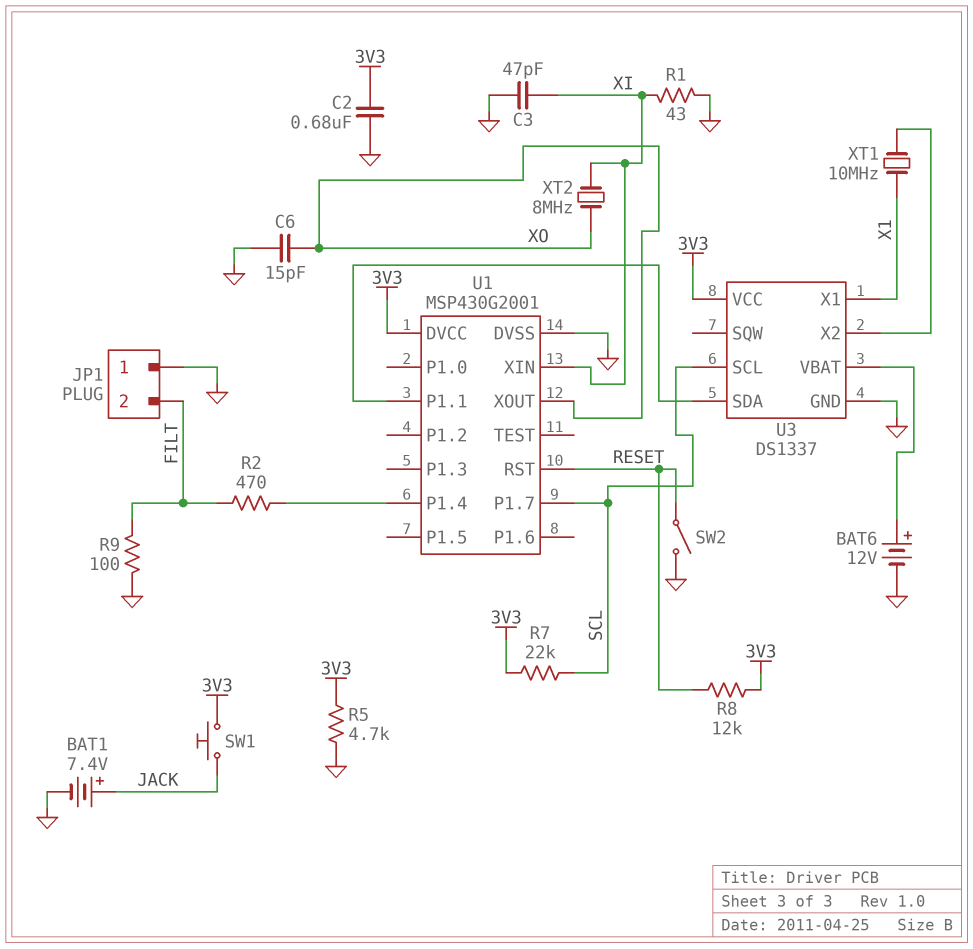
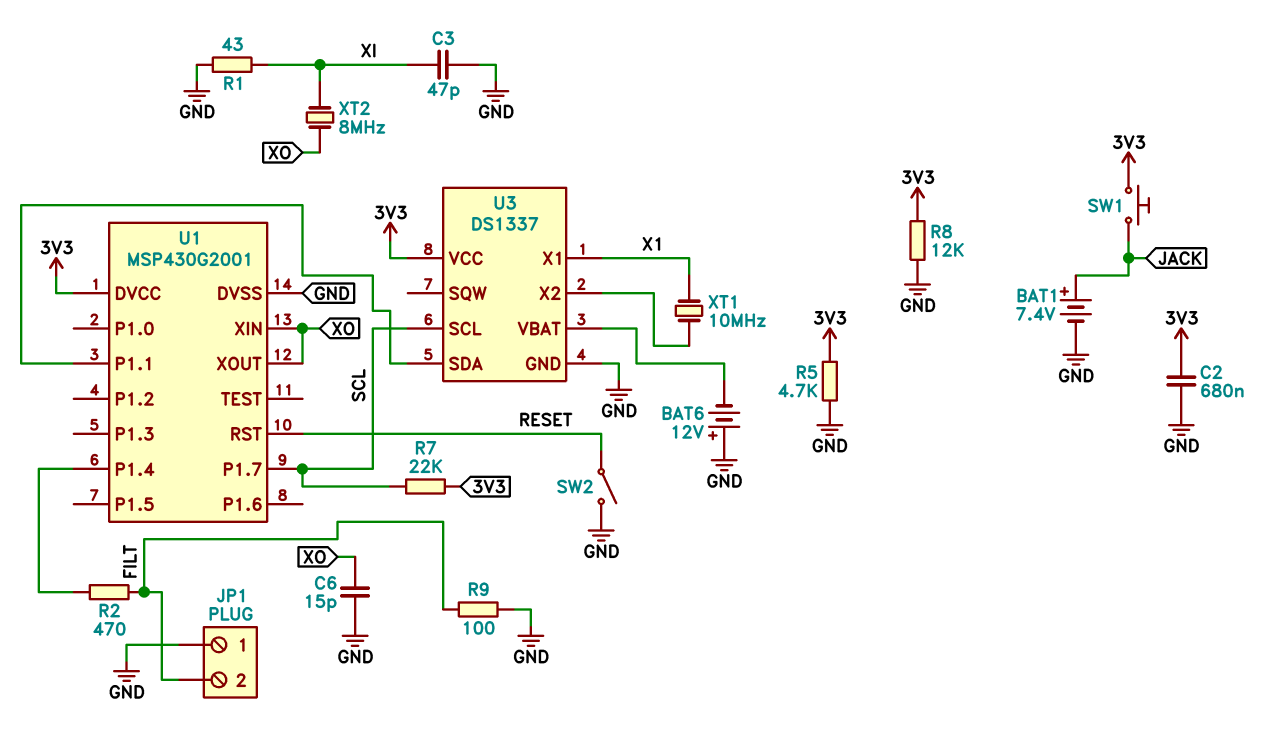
BAT6: 12V (plus U3/VBAT, minus GND) -> 12V (plus GND, minus U3/VBAT)
R8: 12k (3V3, RESET) -> 12k (3V3, GND)
U1 pin XIN: XI -> XO

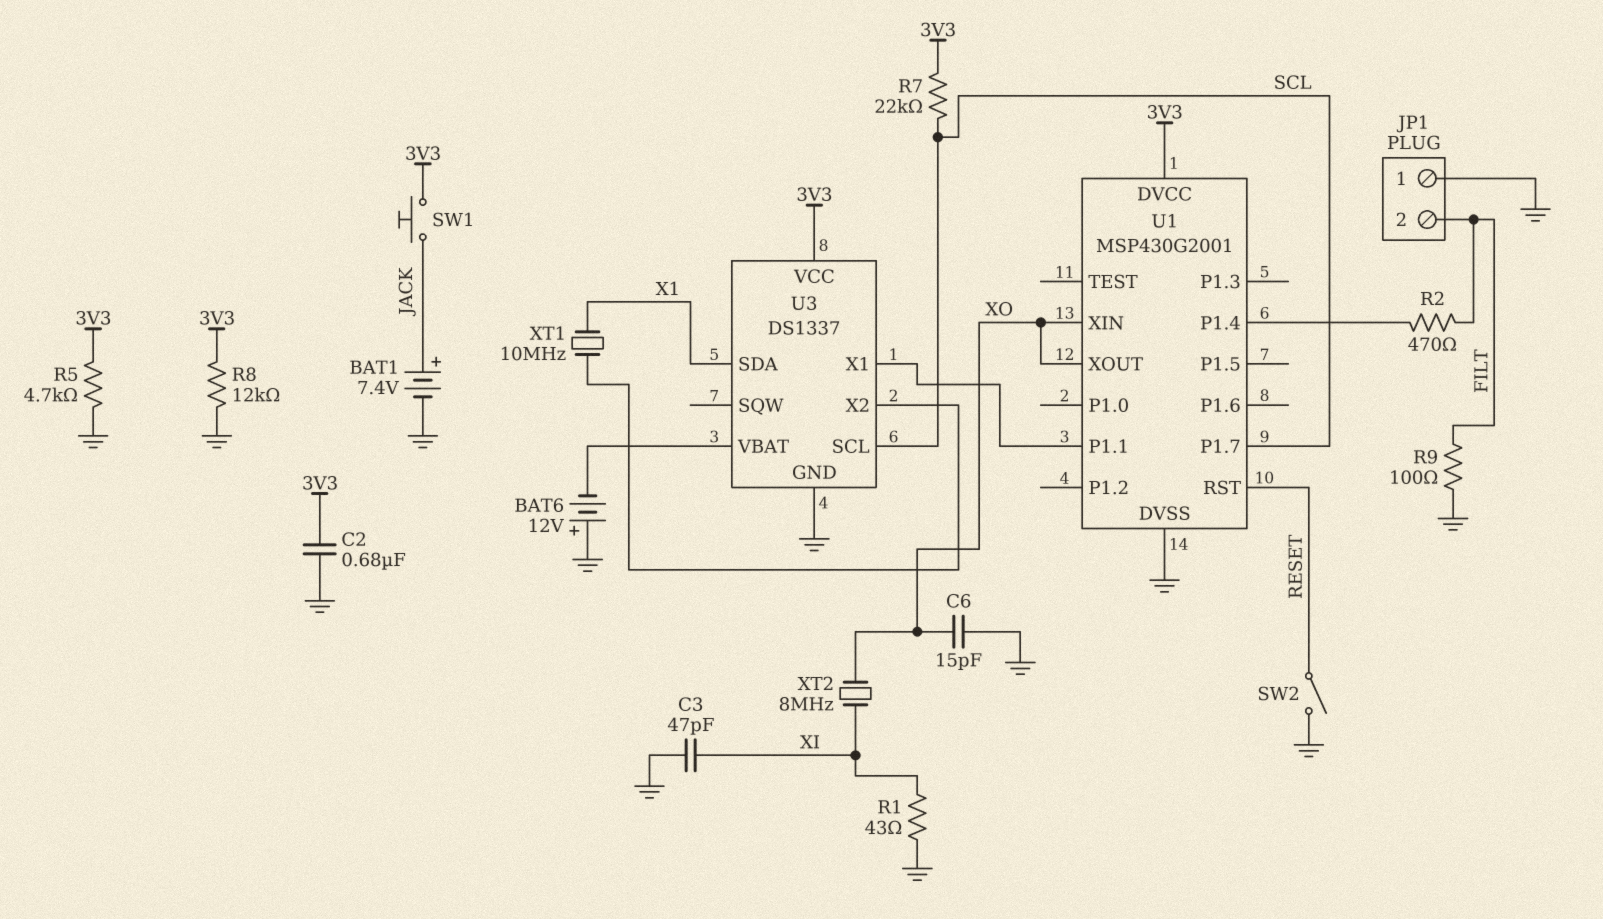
U3 pin SDA: U1/P1.1 -> X1
U3 pin X1: X1 -> U1/P1.1

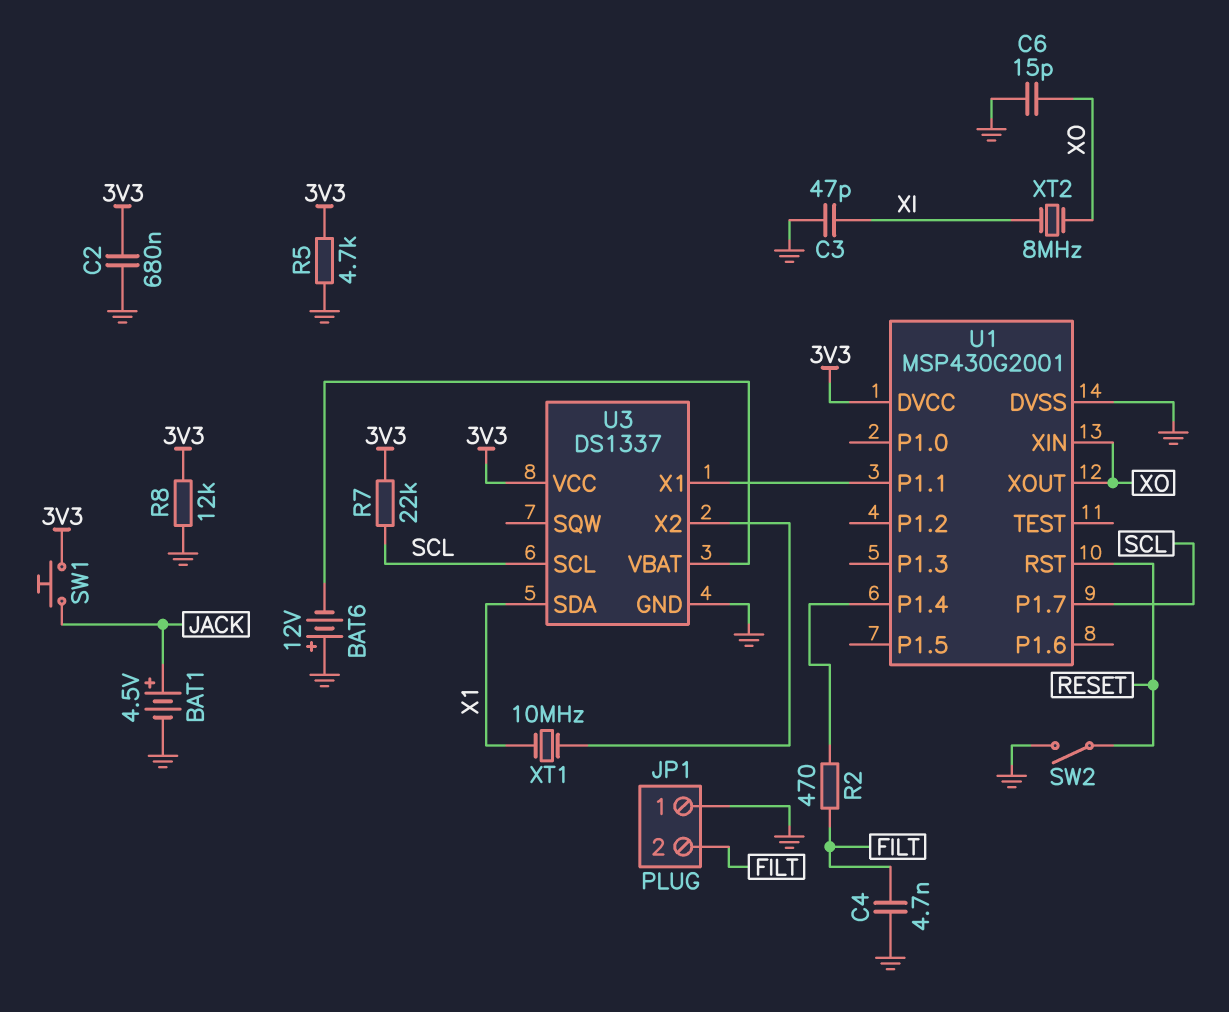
BAT1: 7.4V (plus JACK, minus GND) -> 4.5V (plus JACK, minus GND)
C4: none -> 4.7nF (FILT, GND)
R1: 43 (GND, XI) -> none
R9: 100 (FILT, GND) -> none

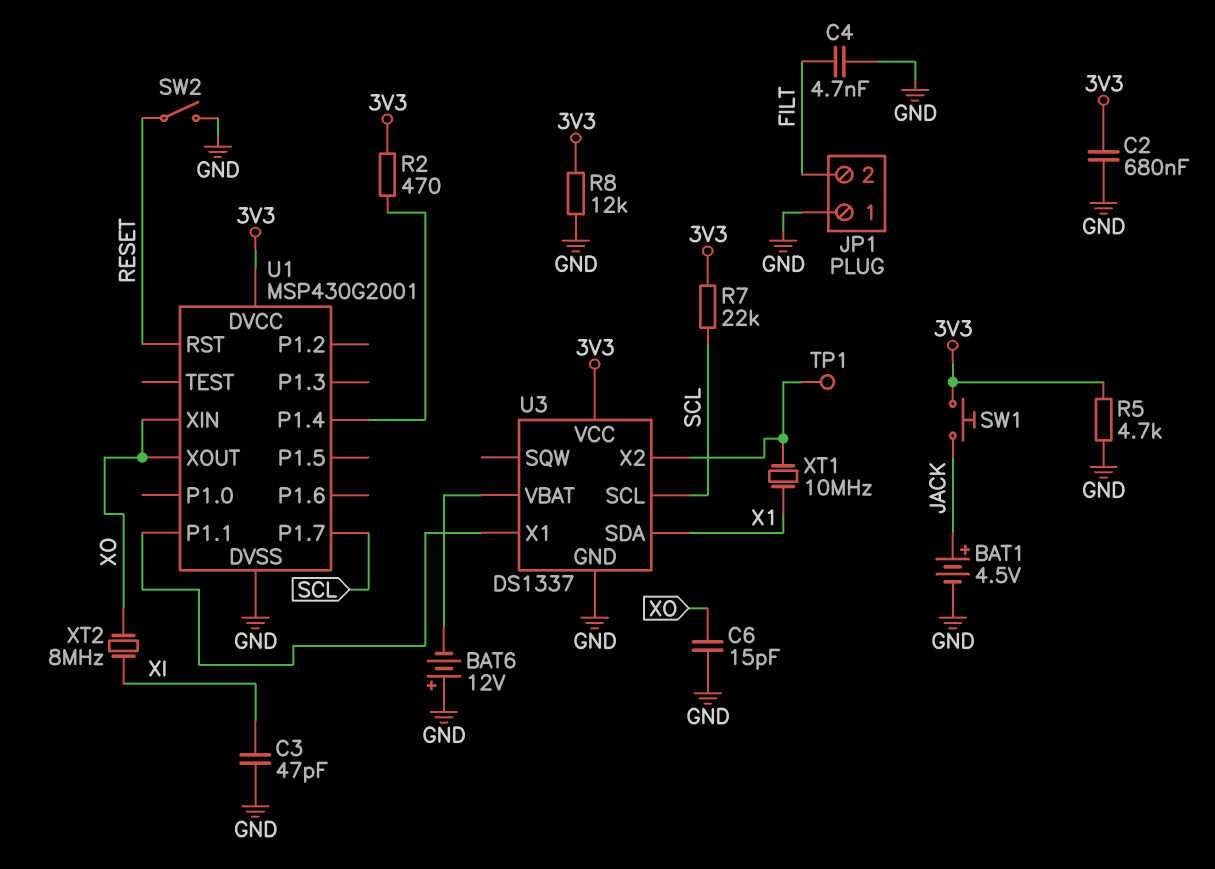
R2: 470 (FILT, U1/P1.4) -> 470 (3V3, U1/P1.4)
TP1: none -> test point (U3/X2)

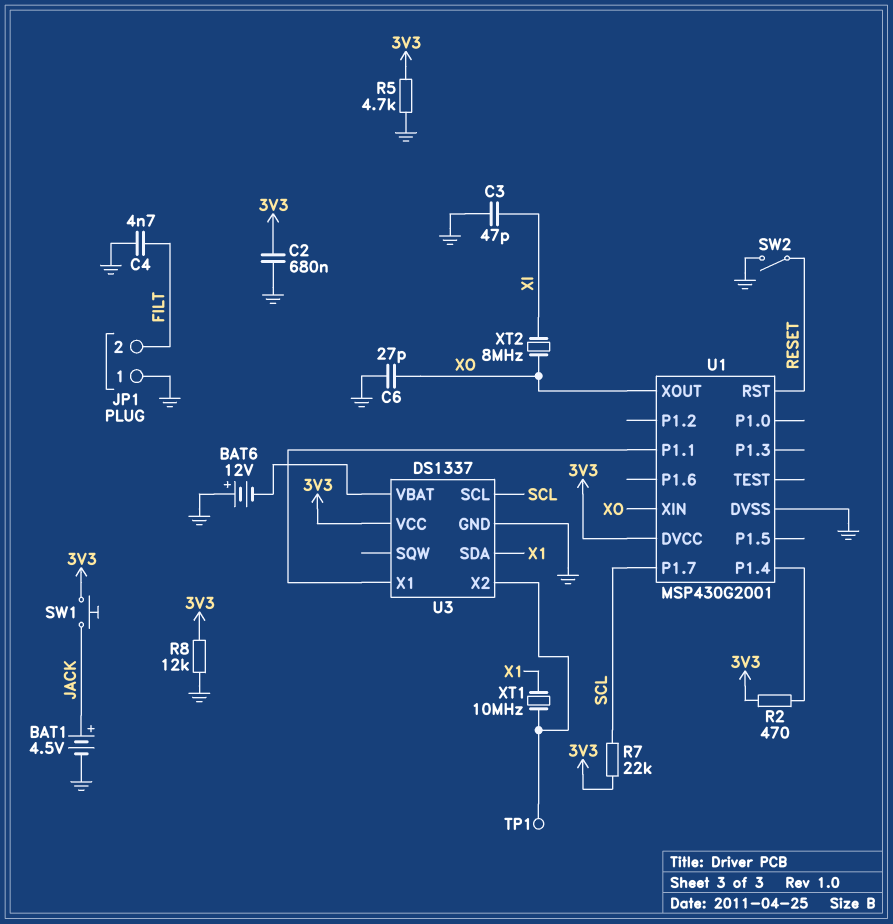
C6: 15pF (GND, XO) -> 27pF (GND, XO)

